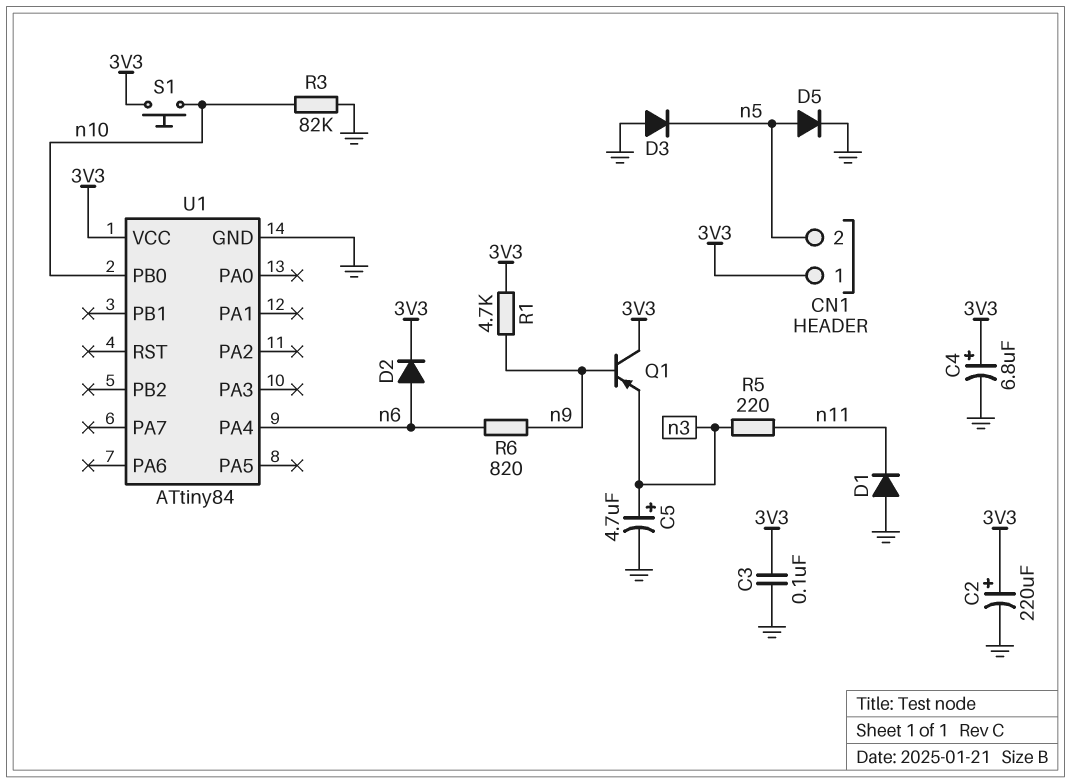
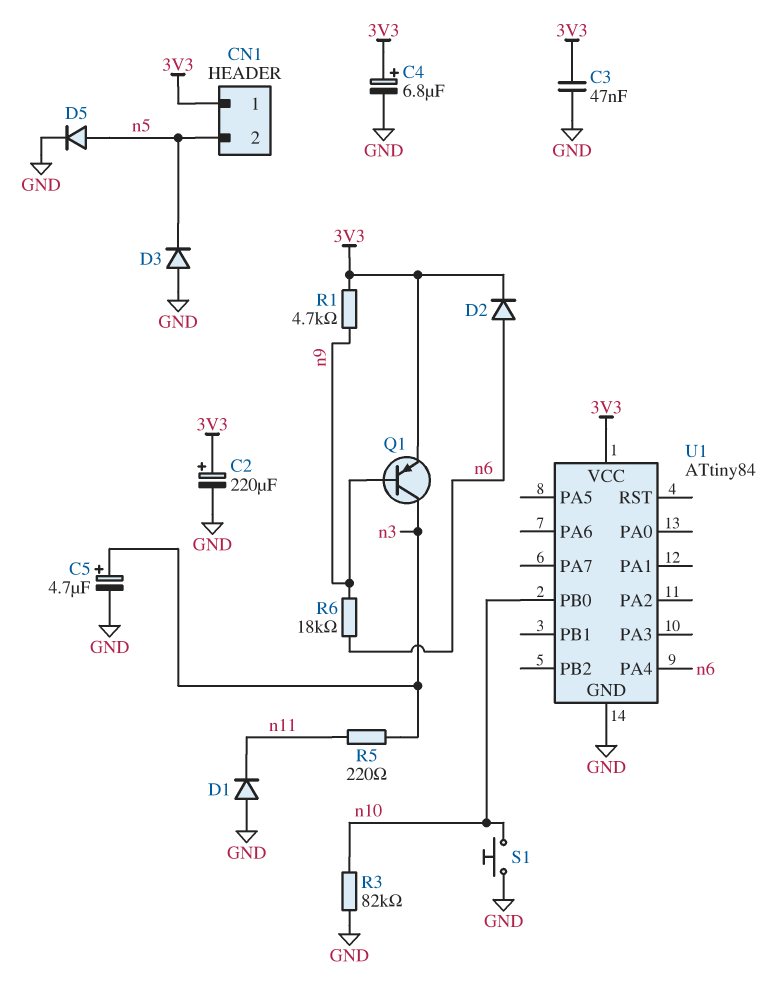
C3: 100nF (3V3, GND) -> 47nF (3V3, GND)
Q1: PNP (B n9, C 3V3, E n3) -> PNP (B n9, C n3, E 3V3)
R6: 820 (n6, n9) -> 18k (n6, n9)
S1: button (3V3, n10) -> button (GND, n10)

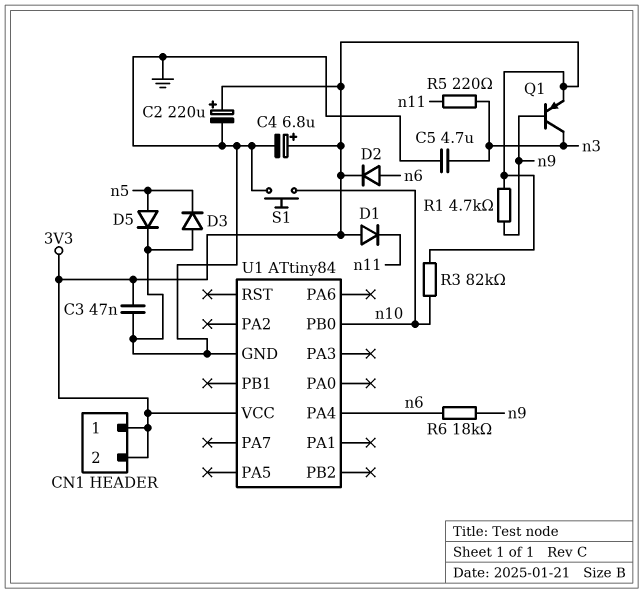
C5: 4.7uF (plus n3, minus GND) -> 4.7uF (GND, n3)
CN1 pin 2: n5 -> 3V3
D1: diode (A GND, K n11) -> diode (A 3V3, K n11)
R3: 82k (GND, n10) -> 82k (3V3, n10)

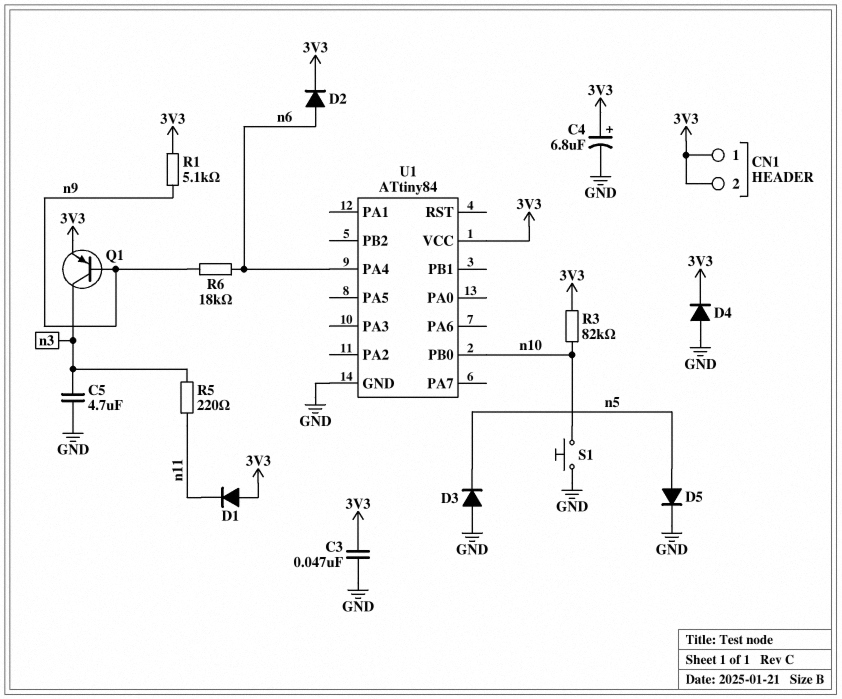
C2: 220uF (plus 3V3, minus GND) -> none
D4: none -> diode (A GND, K 3V3)
R1: 4.7k (3V3, n9) -> 5.1k (3V3, n9)

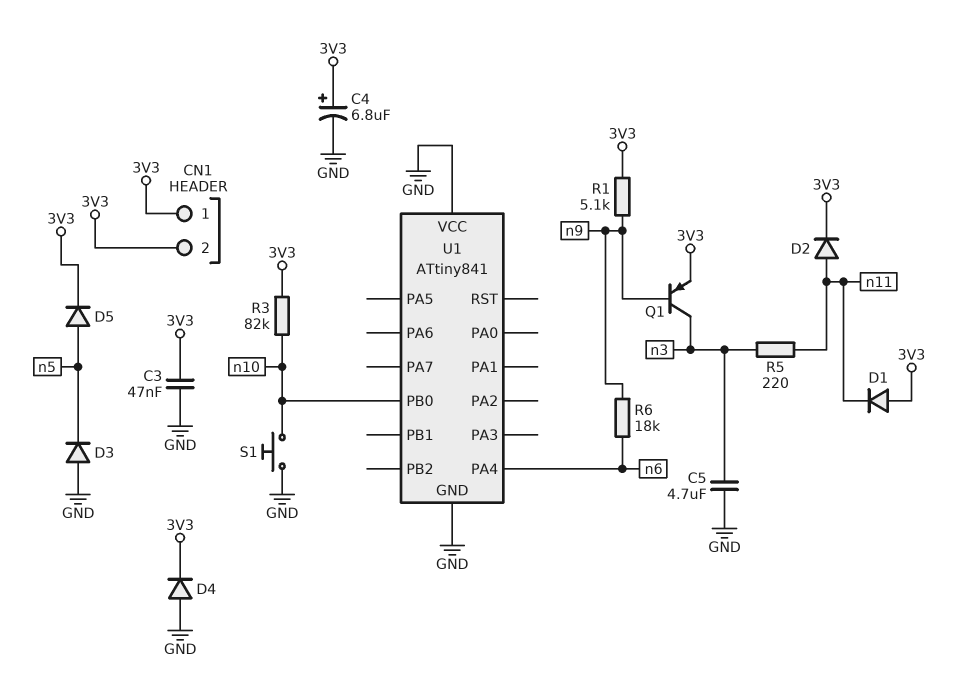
D2: diode (A n6, K 3V3) -> diode (A n11, K 3V3)
D5: diode (A n5, K GND) -> diode (A n5, K 3V3)
U1: ATtiny84 -> ATtiny841
U1 pin VCC: 3V3 -> GND

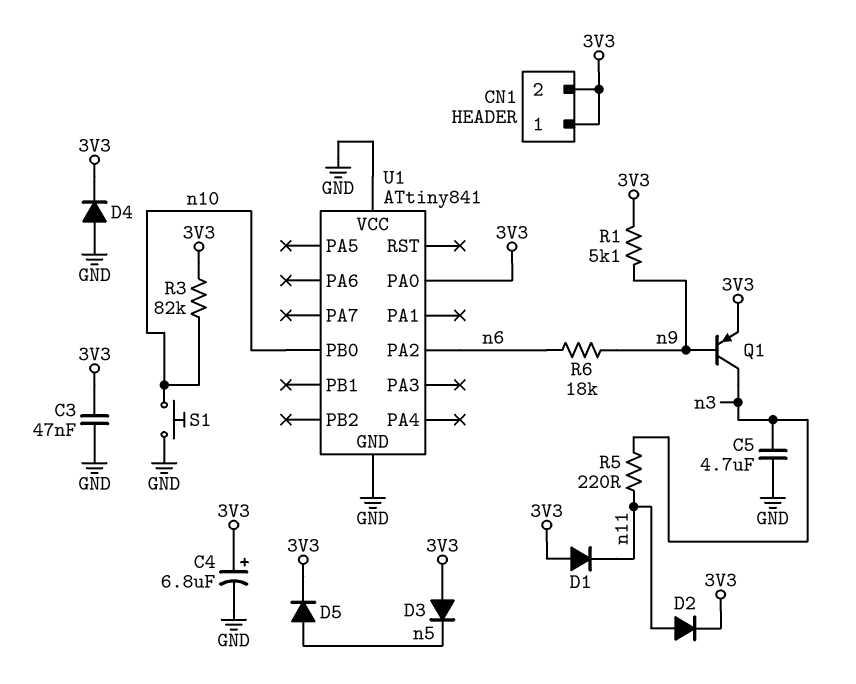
D3: diode (A GND, K n5) -> diode (A 3V3, K n5)
U1 pin PA0: none -> 3V3
U1 pin PA2: none -> n6
U1 pin PA4: n6 -> none

